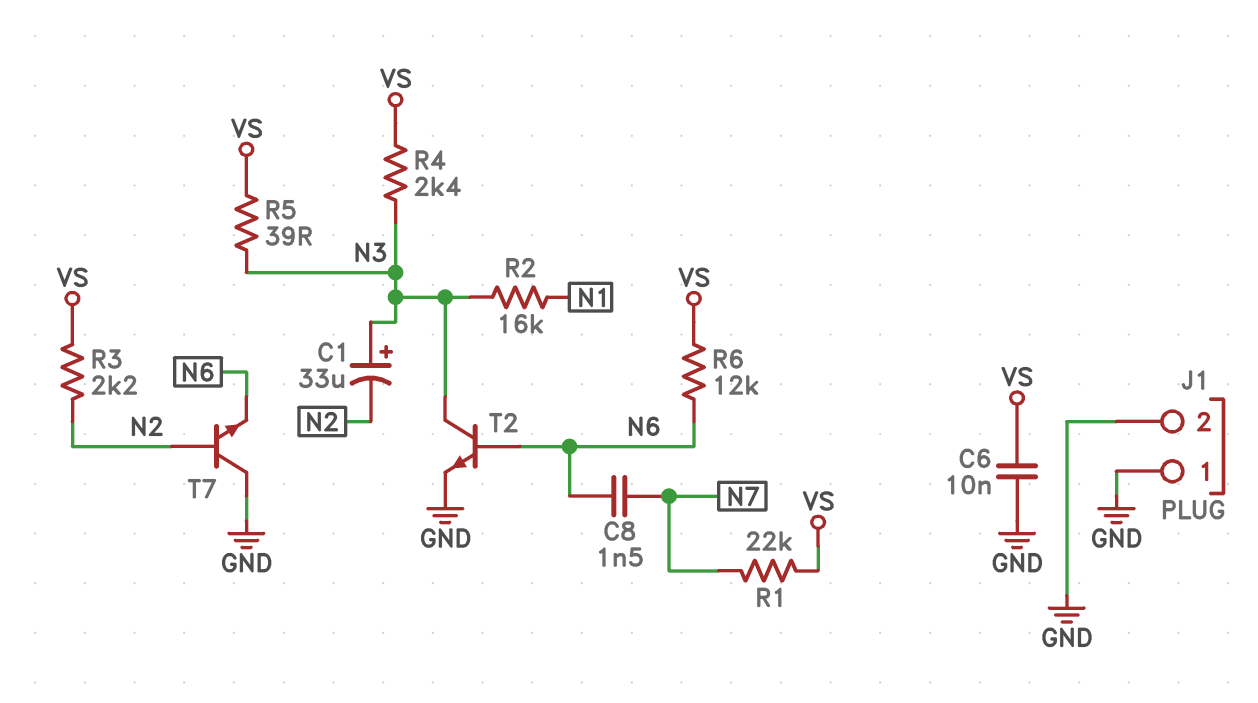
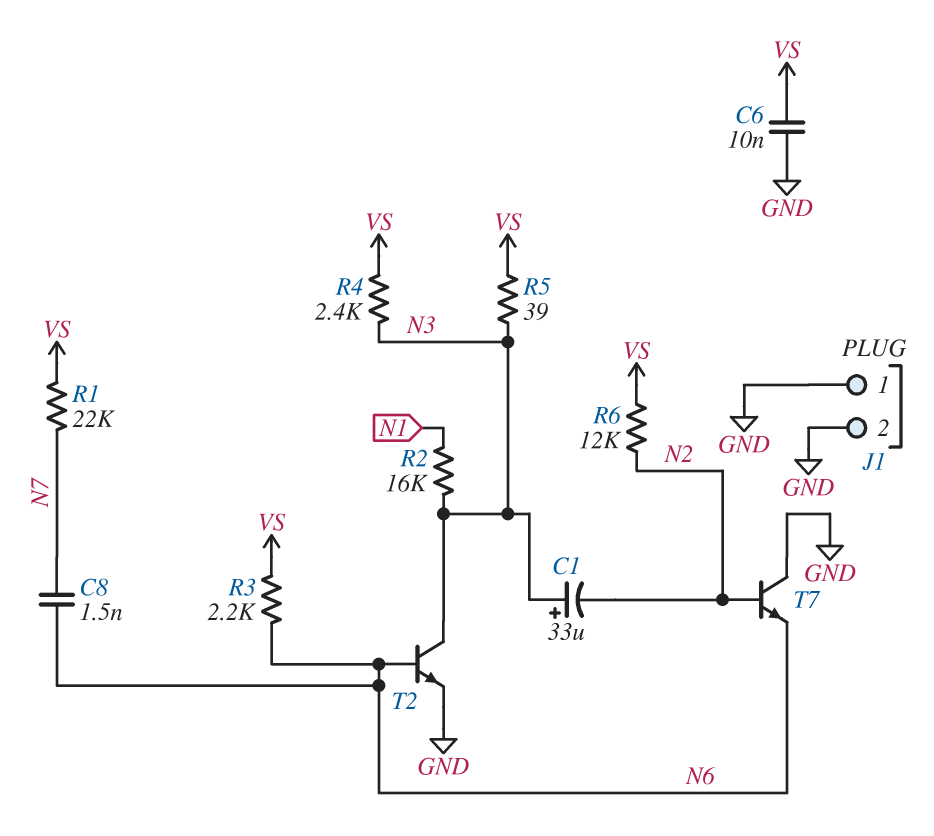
R3: 2.2k (N2, VS) -> 2.2k (N6, VS)
R6: 12k (N6, VS) -> 12k (N2, VS)

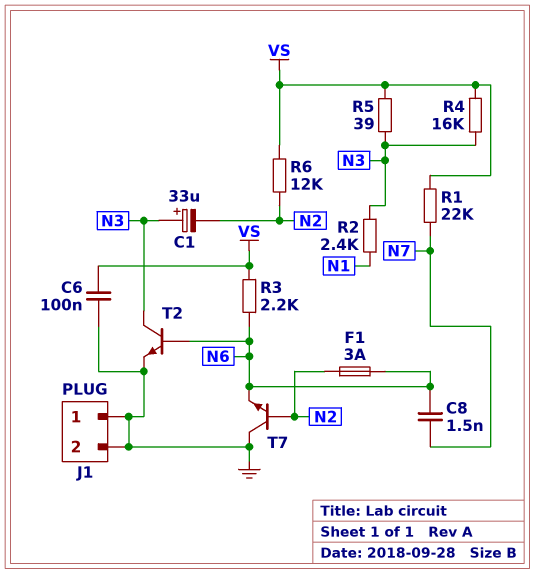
C6: 10nF (GND, VS) -> 100nF (GND, VS)
F1: none -> 3A (N2, N6)
R2: 16k (N1, N3) -> 2.4k (N1, N3)
R4: 2.4k (N3, VS) -> 16k (N3, VS)

